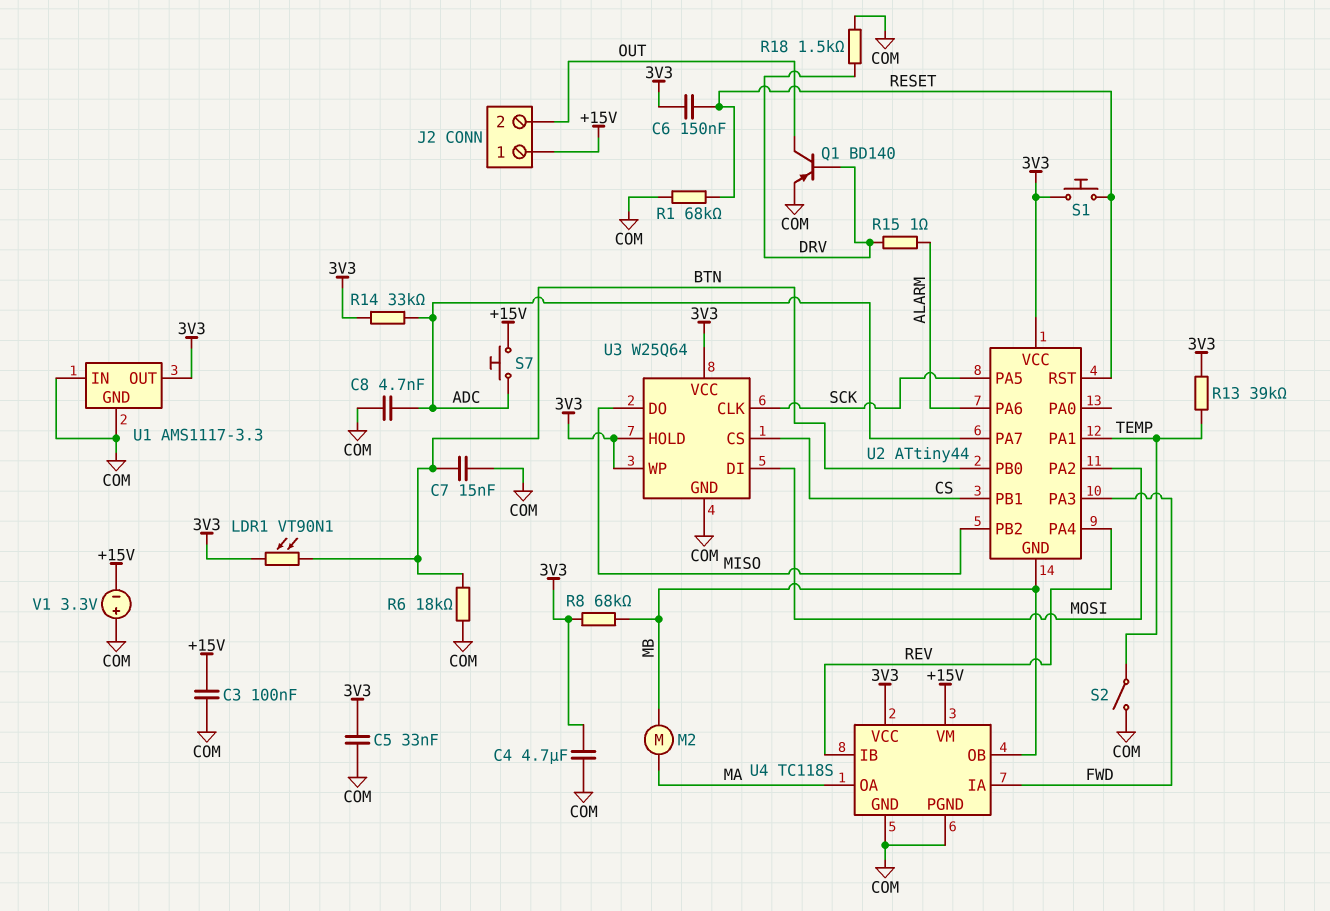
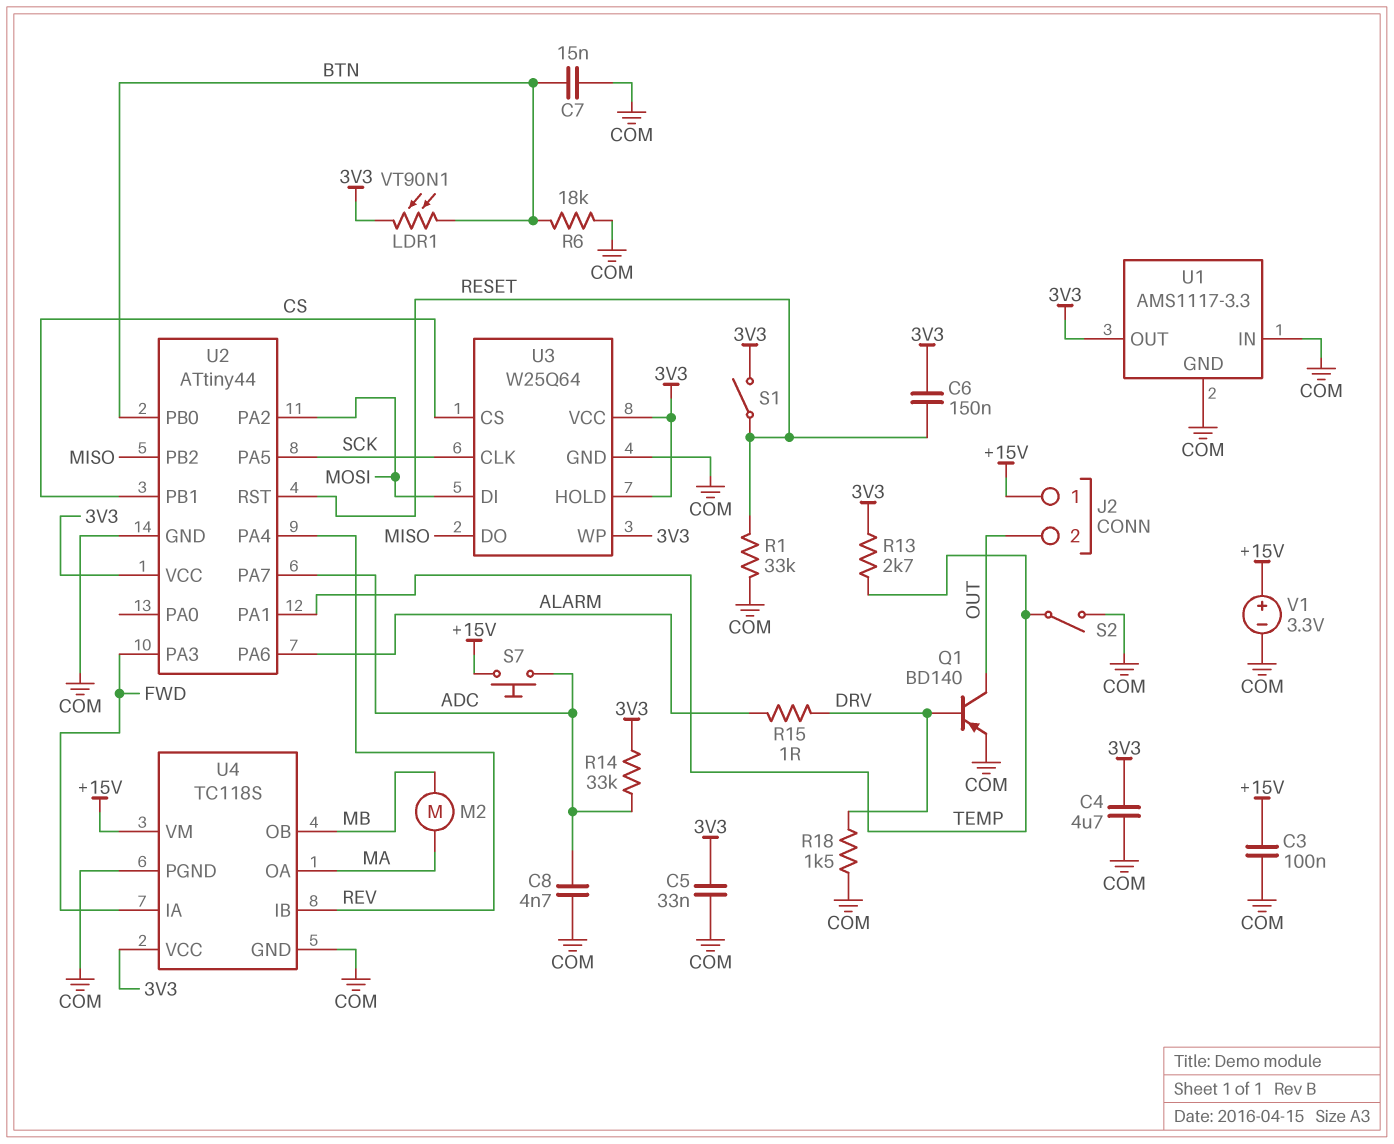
R1: 68k (COM, RESET) -> 33k (COM, RESET)
R8: 68k (3V3, MB) -> none
R13: 39k (3V3, TEMP) -> 2.7k (3V3, TEMP)
S1: button (3V3, RESET) -> switch (3V3, RESET)
U2 pin GND: MB -> COM
V1: 3.3V (plus COM, minus +15V) -> 3.3V (plus +15V, minus COM)

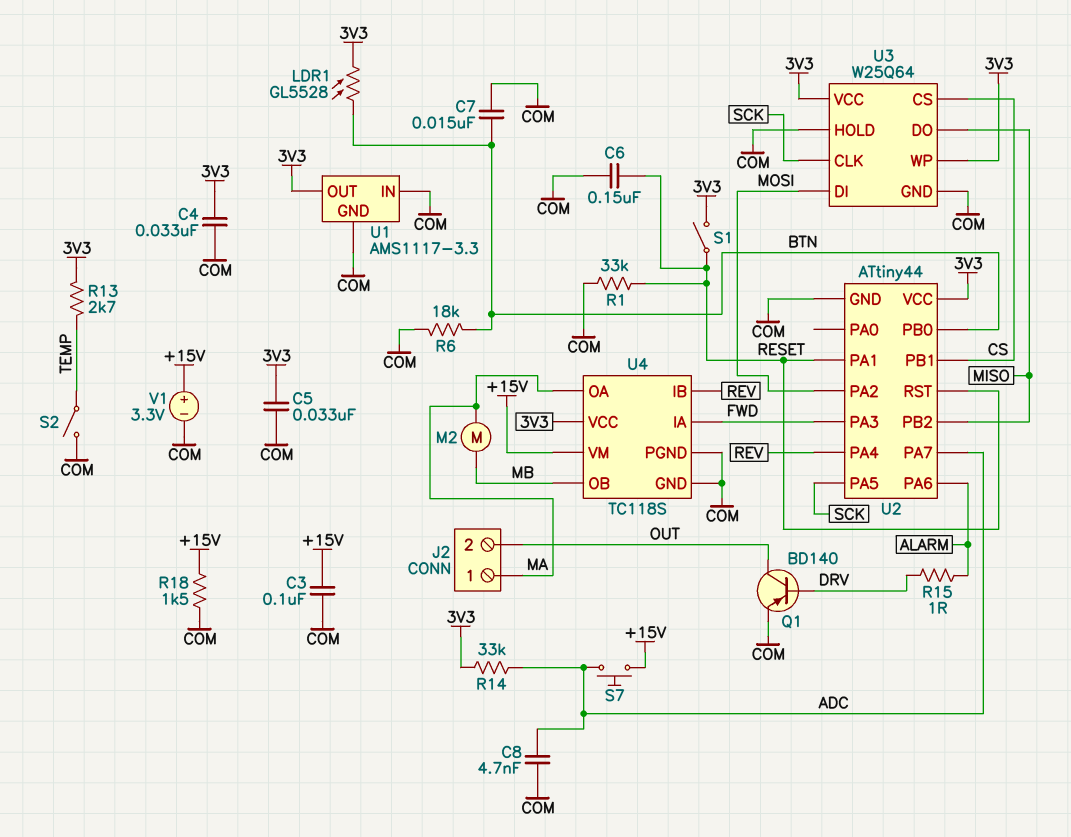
C4: 4.7uF (3V3, COM) -> 33nF (3V3, COM)
C6: 150nF (3V3, RESET) -> 150nF (COM, RESET)
J2 pin 1: +15V -> MA
LDR1: VT90N1 (3V3, BTN) -> GL5528 (3V3, BTN)
R18: 1.5k (COM, DRV) -> 1.5k (+15V, COM)
U2 pin PA1: TEMP -> RESET
U3 pin HOLD: 3V3 -> COM

